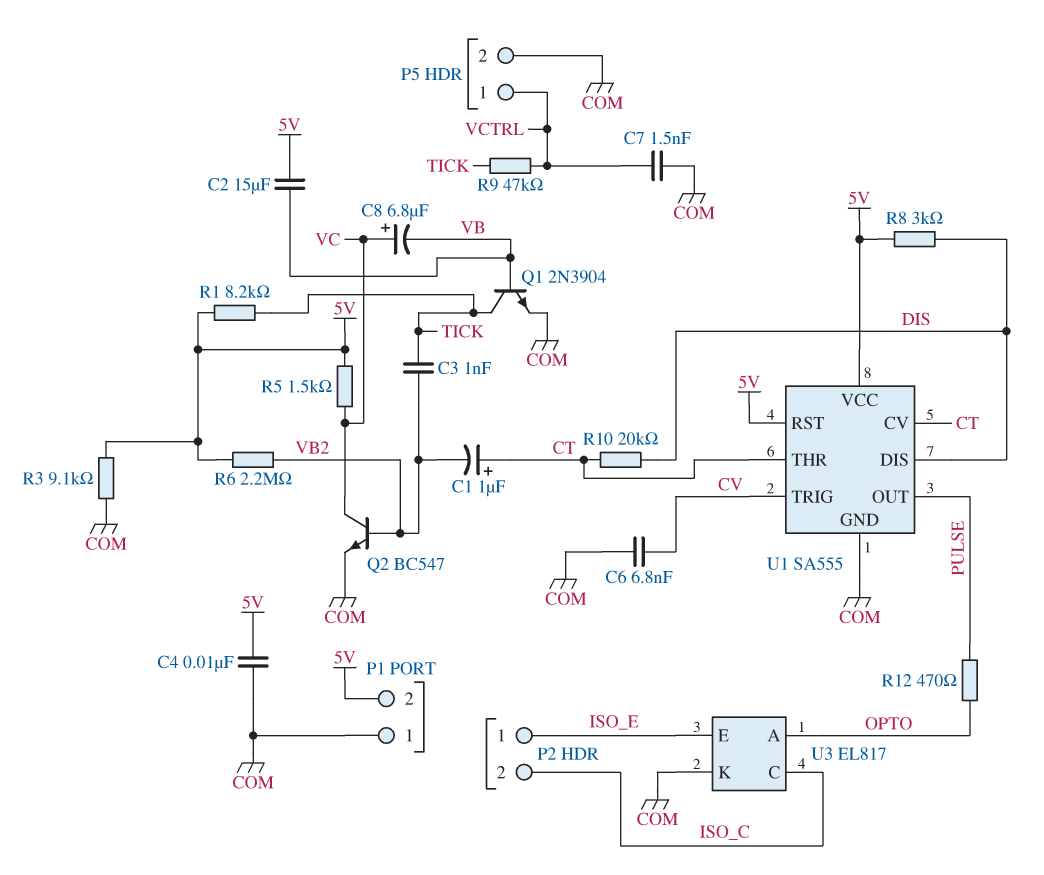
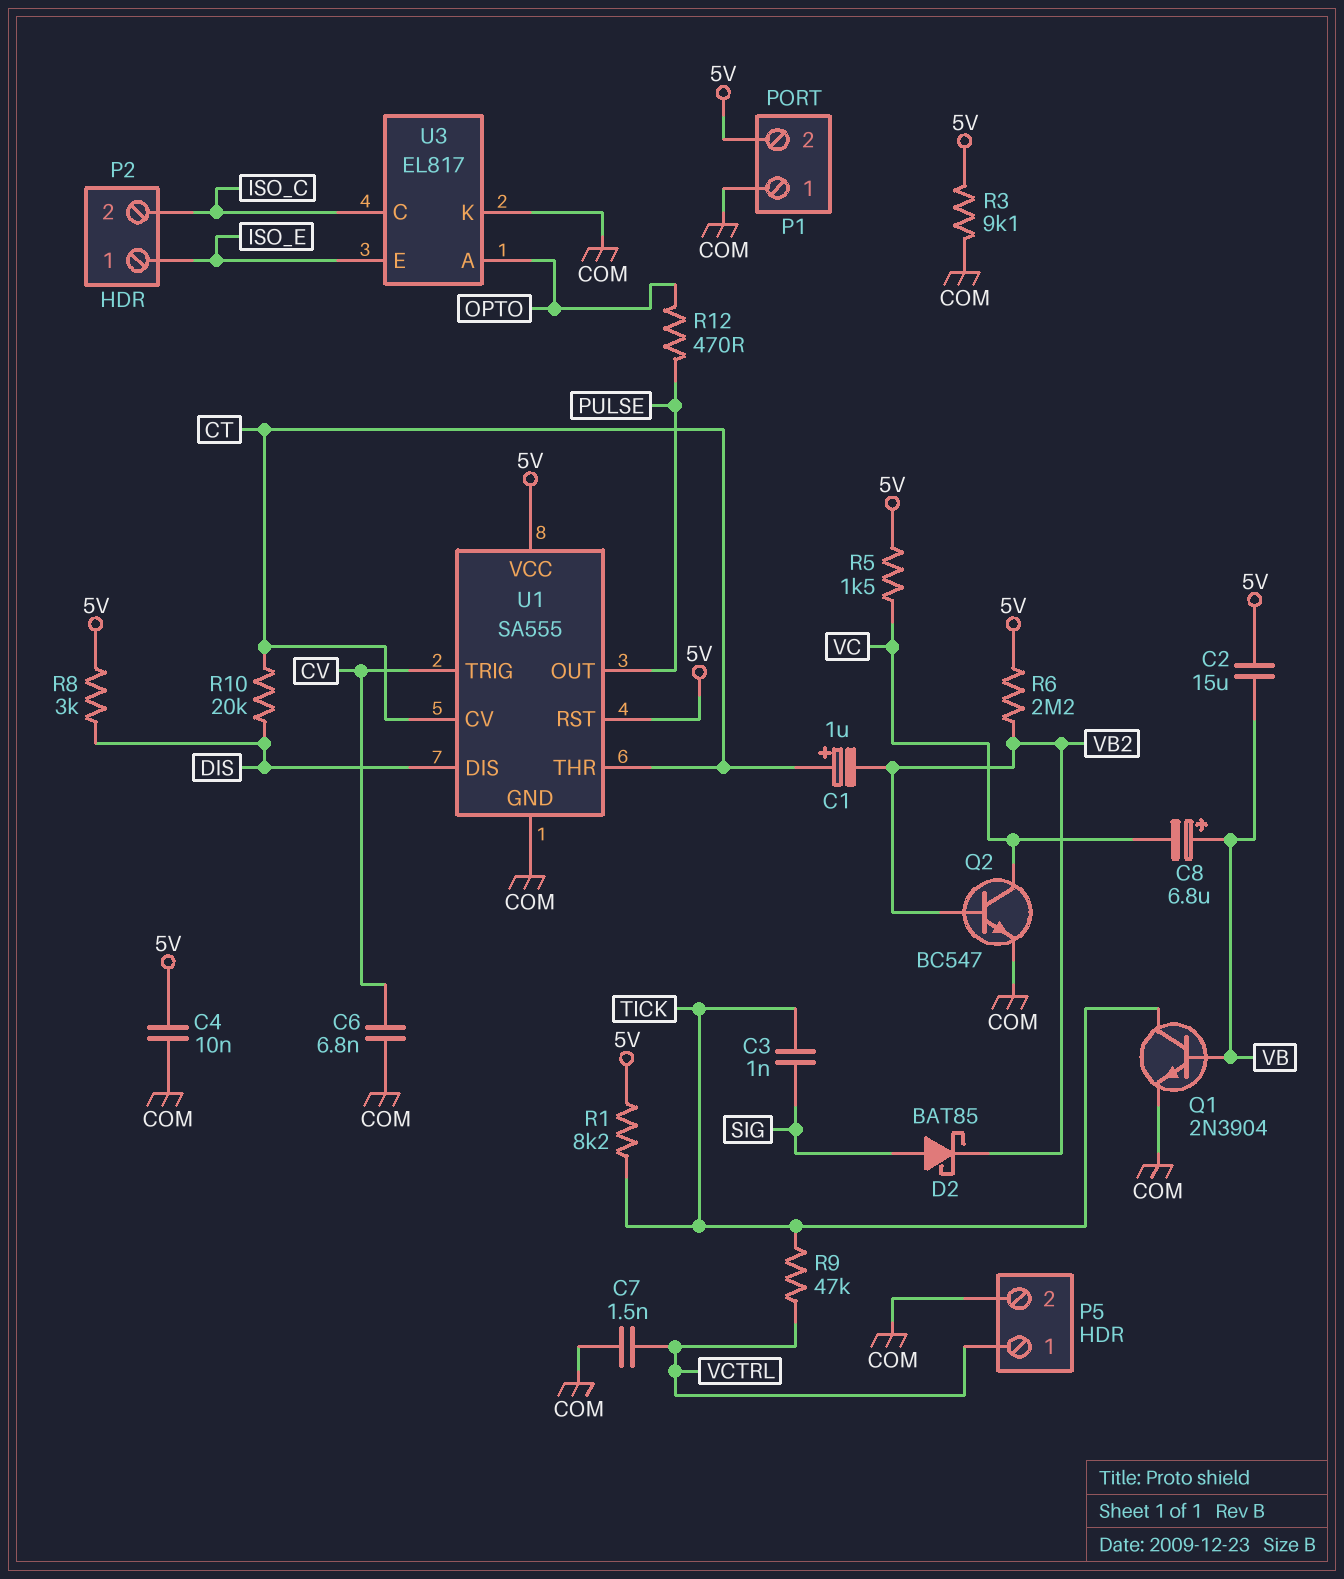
C3: 1nF (TICK, VB2) -> 1nF (SIG, TICK)
C8: 6.8uF (plus VC, minus VB) -> 6.8uF (plus VB, minus VC)
D2: none -> schottky BAT85 (A SIG, K VB2)

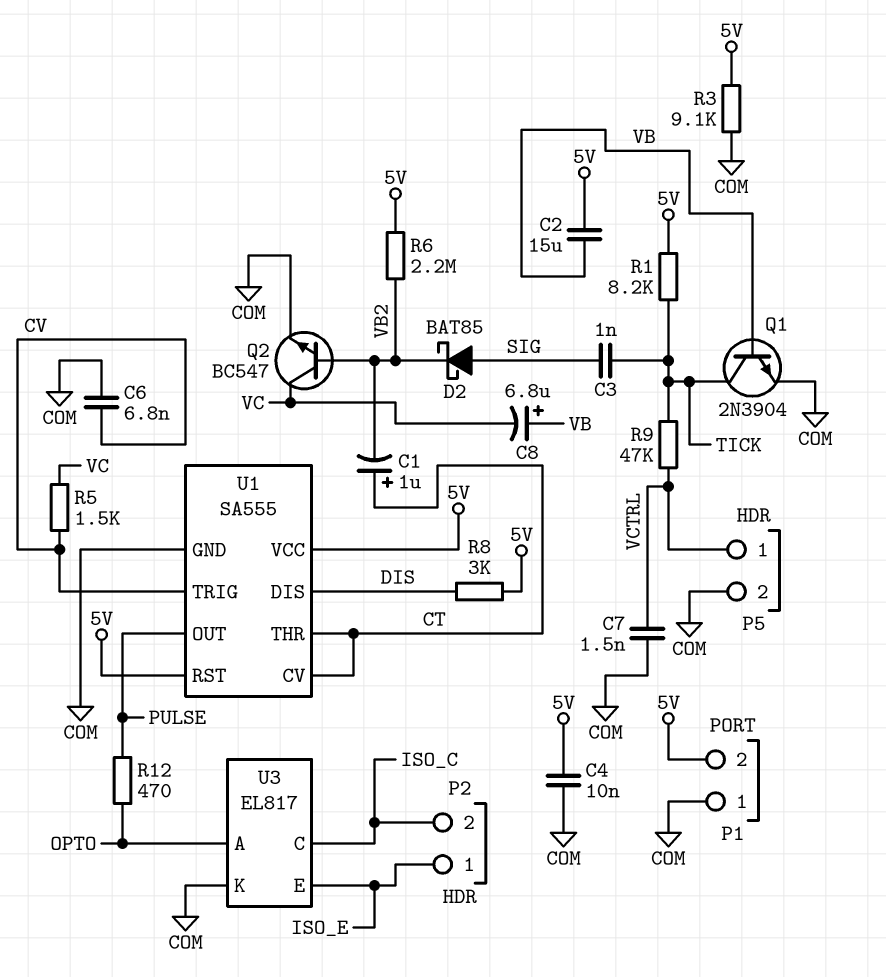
R5: 1.5k (5V, VC) -> 1.5k (CV, VC)
R10: 20k (CT, DIS) -> none

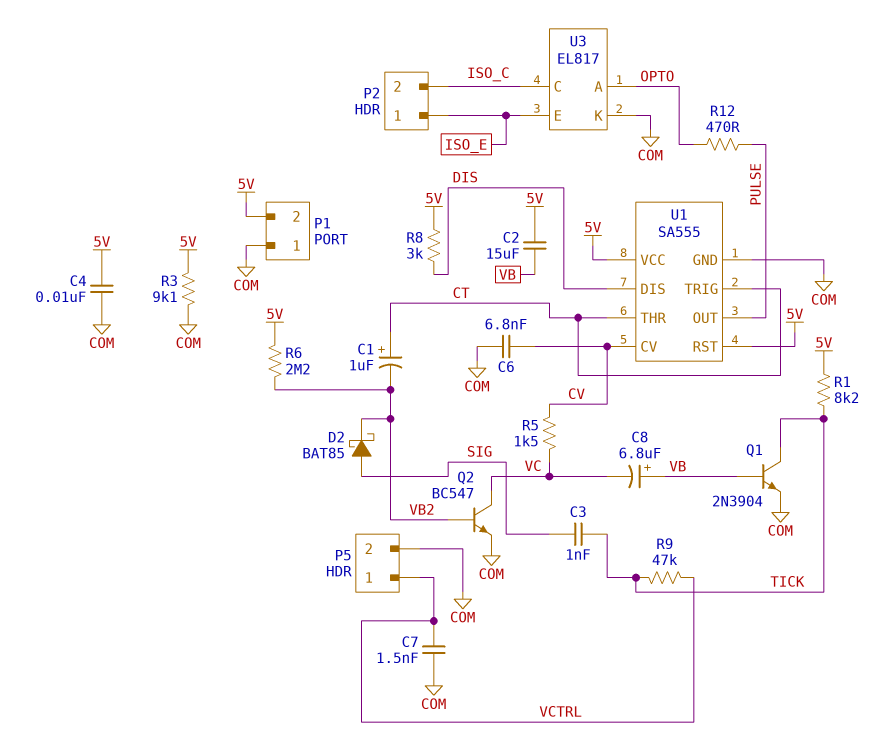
U1 pin CV: CT -> CV
U1 pin TRIG: CV -> CT

